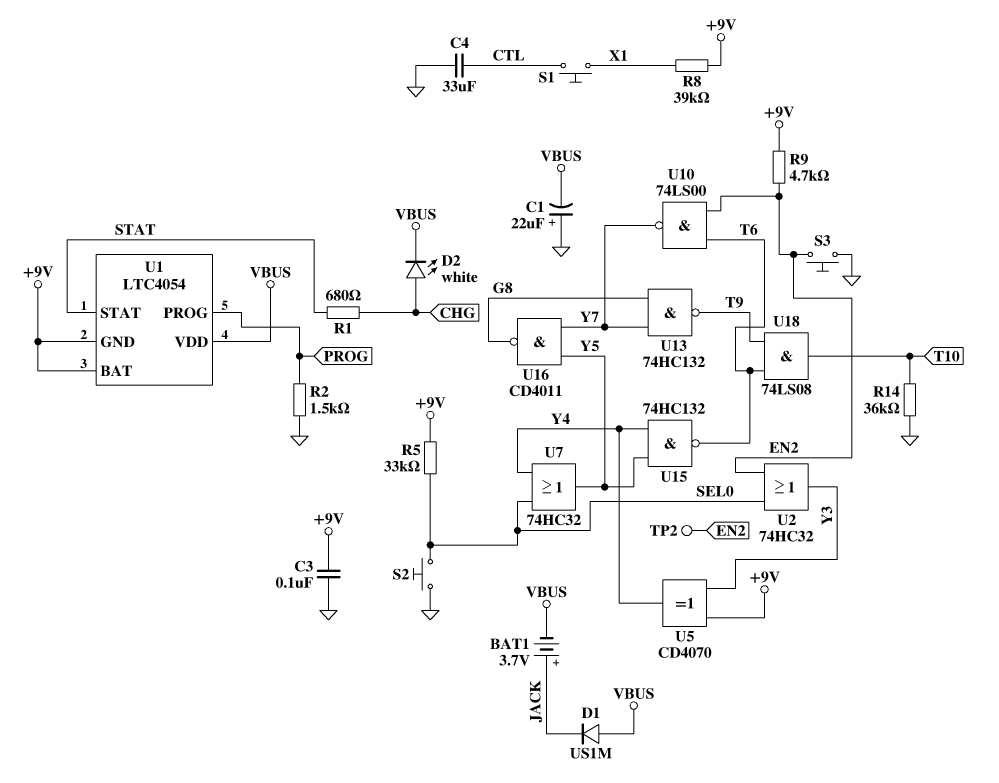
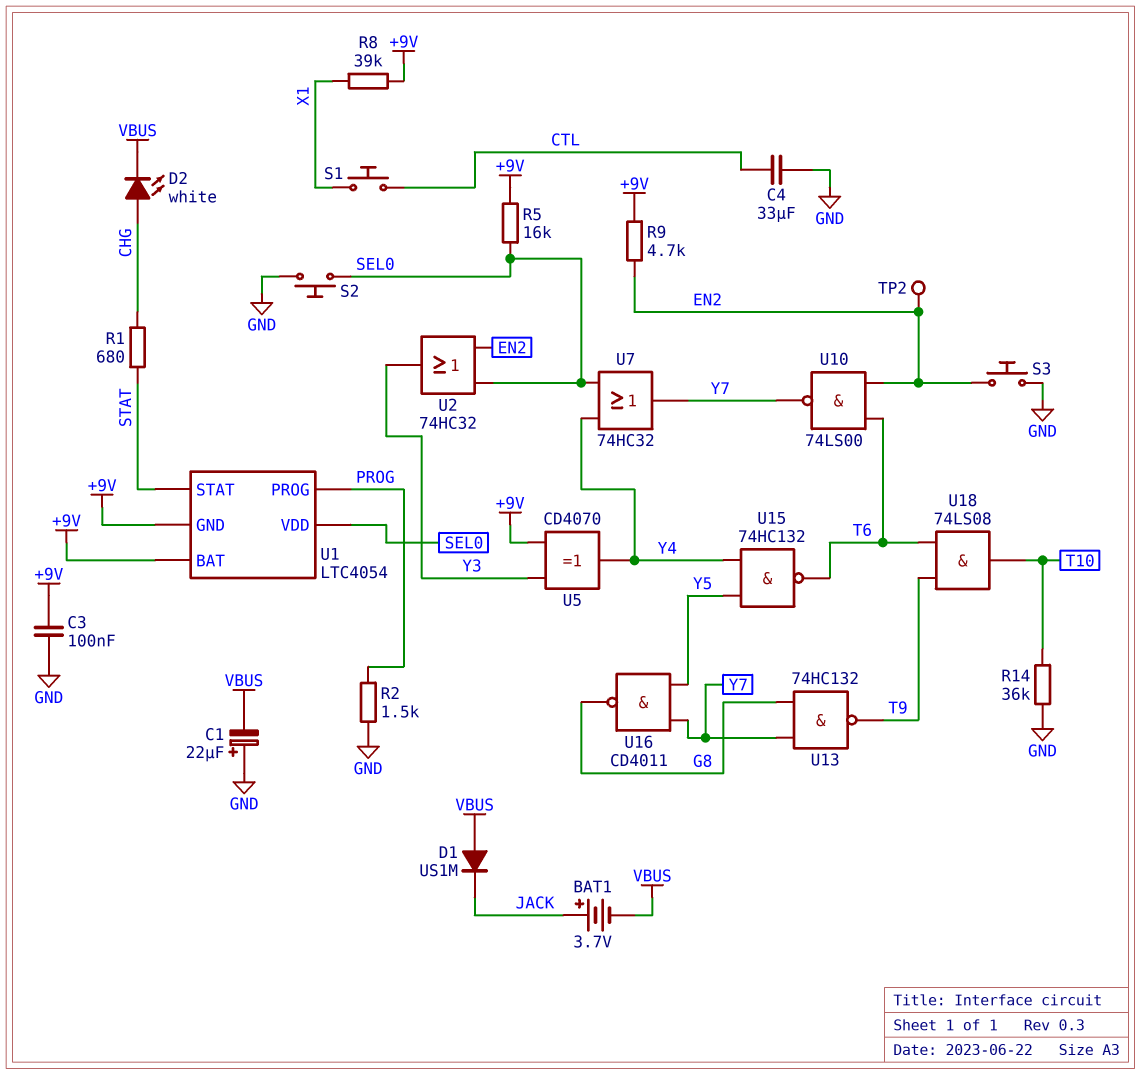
R5: 33k (+9V, SEL0) -> 16k (+9V, SEL0)
U1 pin VDD: VBUS -> SEL0
U7: OR 74HC32 (in SEL0, in Y4, out Y5) -> OR 74HC32 (in SEL0, in Y4, out Y7)

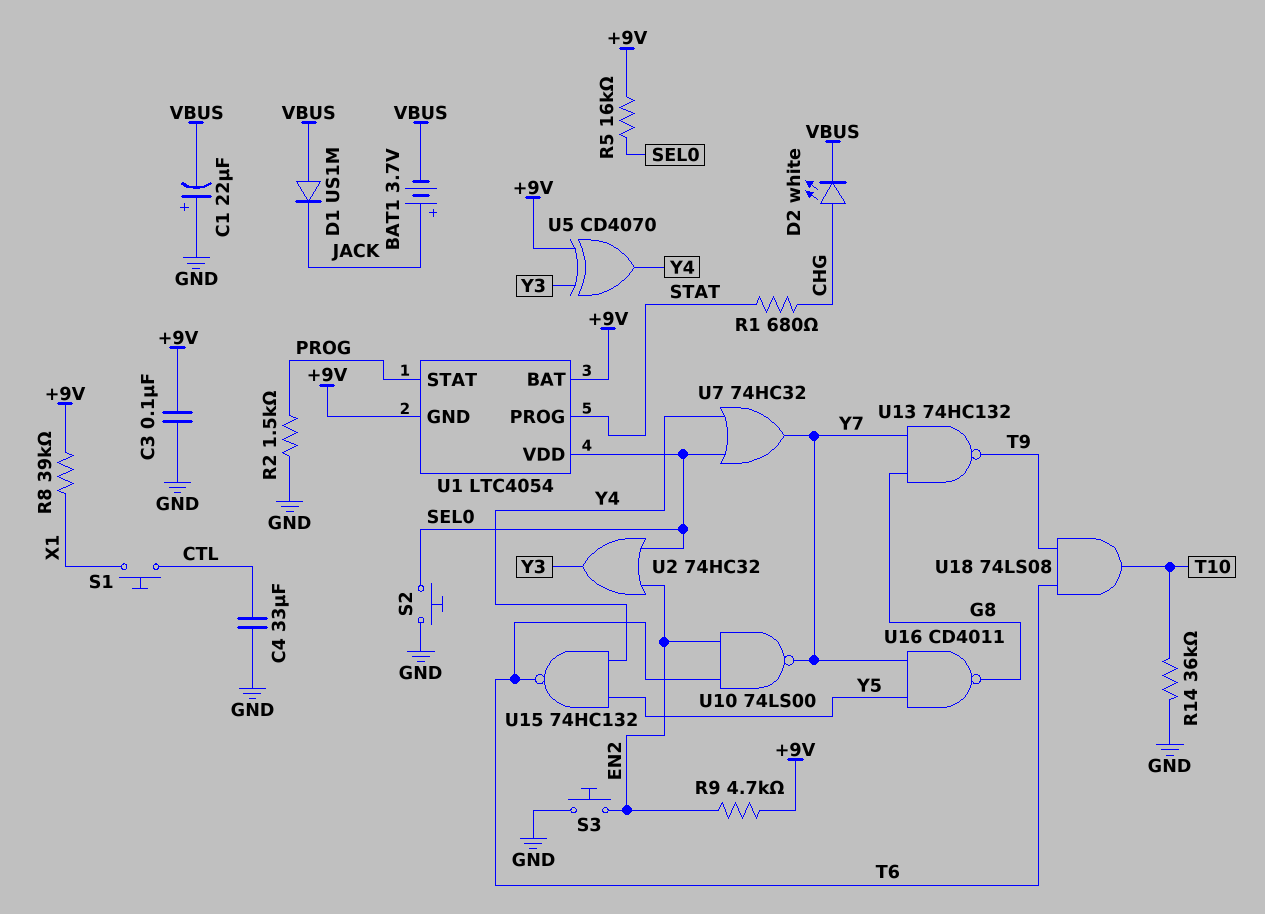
TP2: test point (EN2) -> none
U1 pin PROG: PROG -> STAT
U1 pin STAT: STAT -> PROG

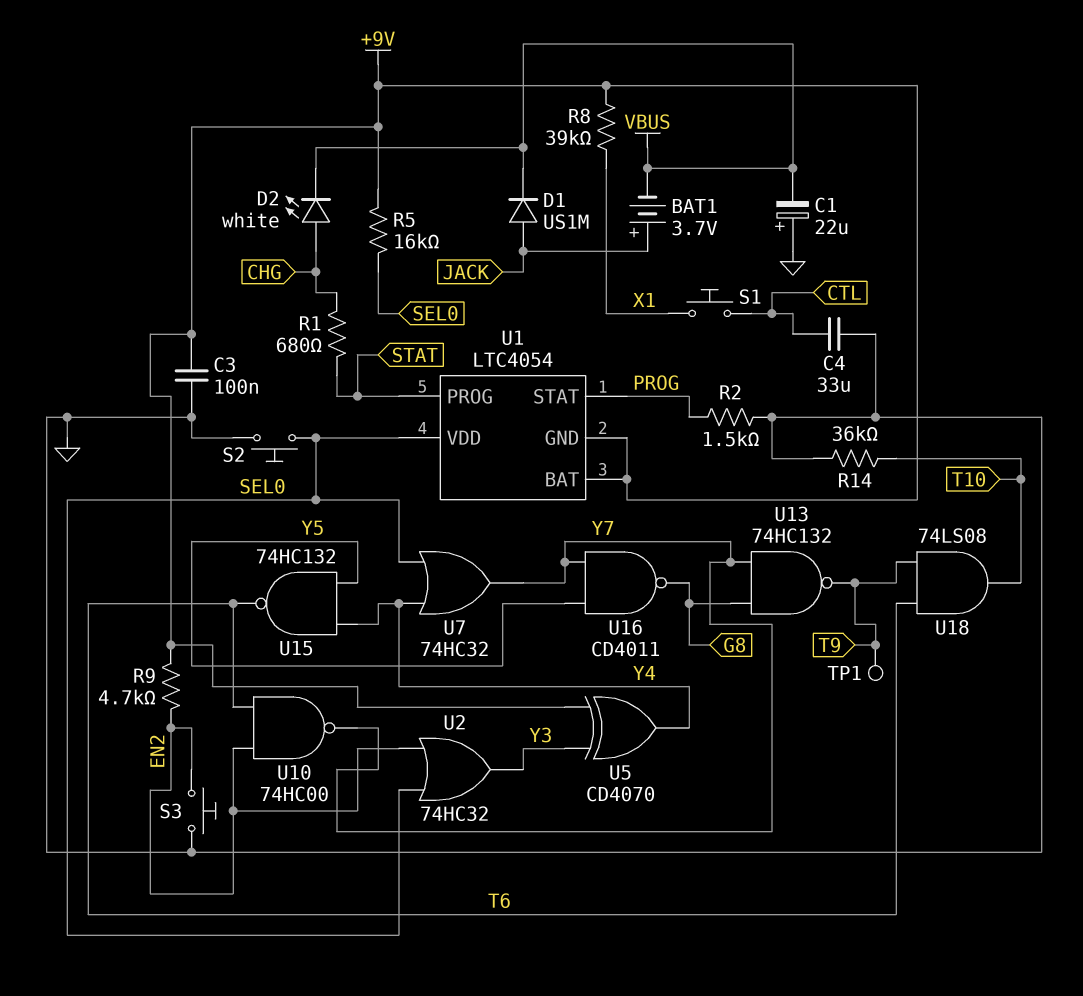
D1: diode US1M (A VBUS, K JACK) -> diode US1M (A JACK, K VBUS)
TP1: none -> test point (T9)
U10: NAND 74LS00 (in EN2, in T6, out Y7) -> NAND 74HC00 (in EN2, in T6, out Y7)

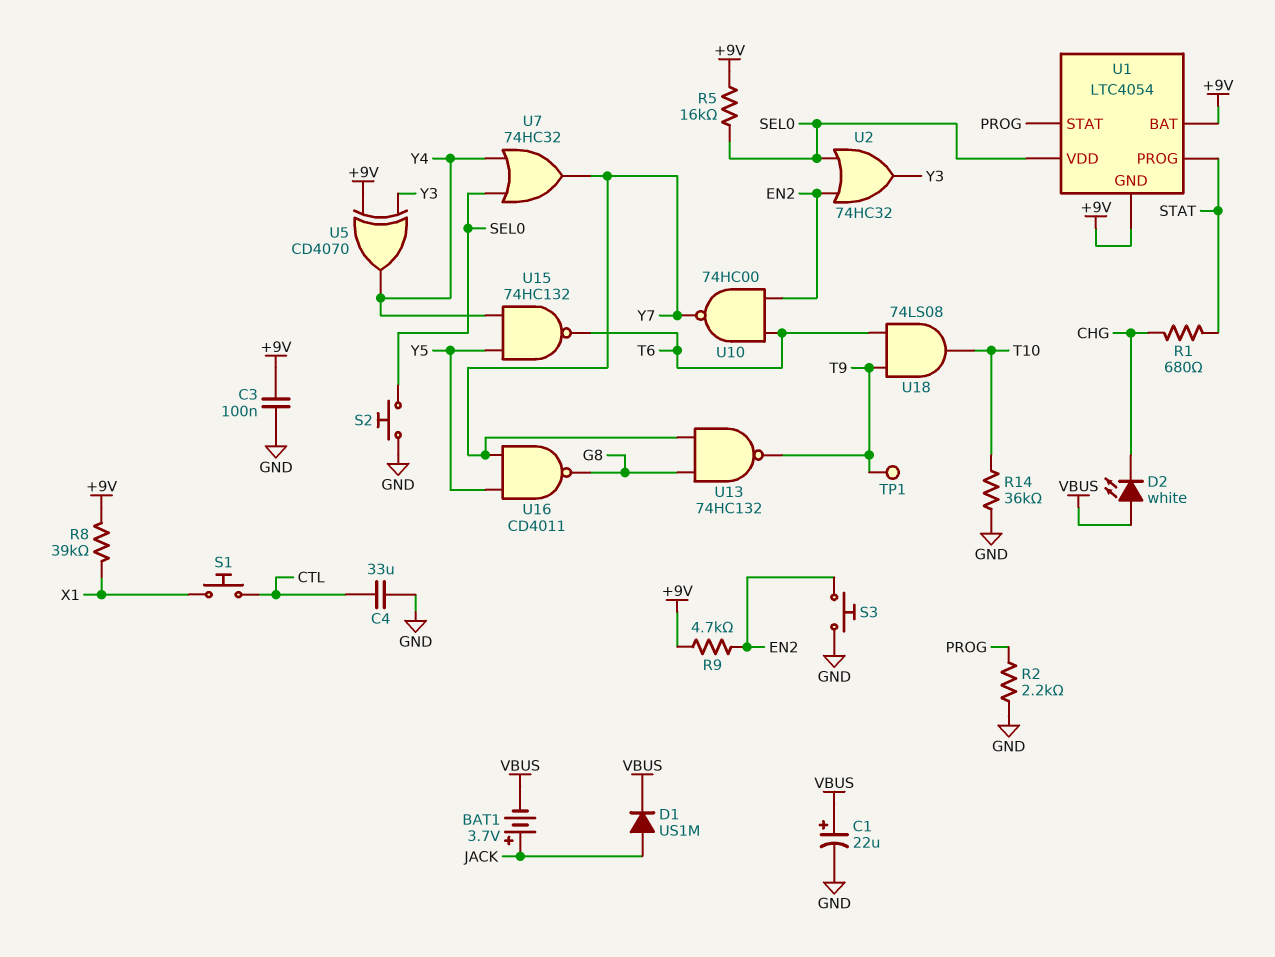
C1: 22uF (plus GND, minus VBUS) -> 22uF (plus VBUS, minus GND)
D2: LED white (A CHG, K VBUS) -> LED white (A VBUS, K CHG)
R2: 1.5k (GND, PROG) -> 2.2k (GND, PROG)

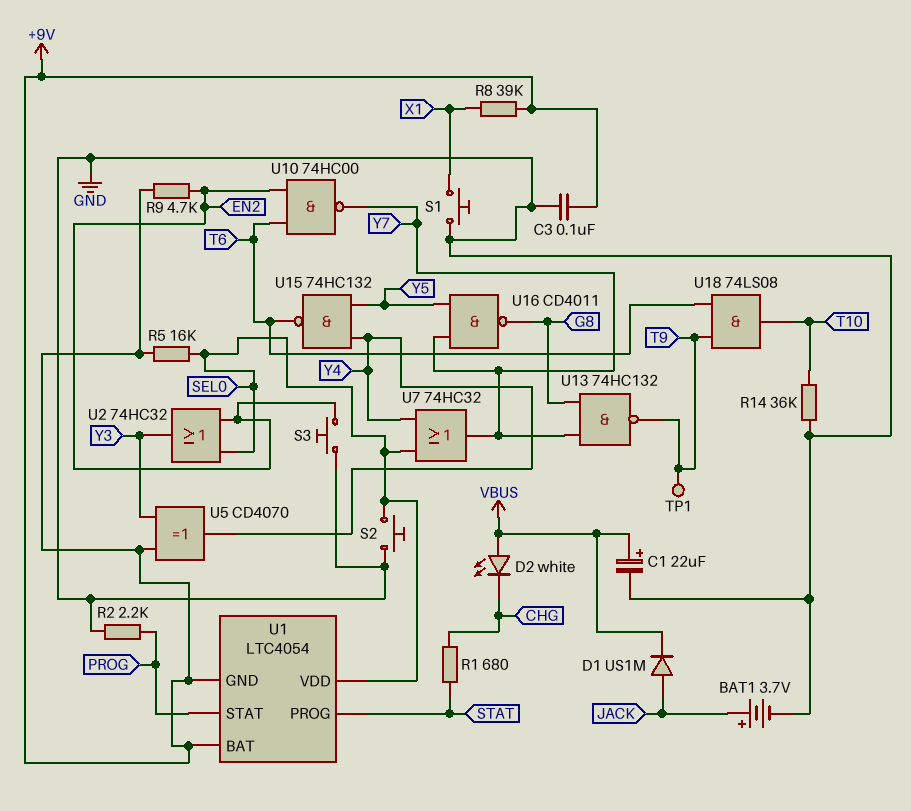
BAT1: 3.7V (plus JACK, minus VBUS) -> 3.7V (plus JACK, minus GND)
C4: 33uF (CTL, GND) -> none
S1: button (CTL, X1) -> button (GND, X1)

